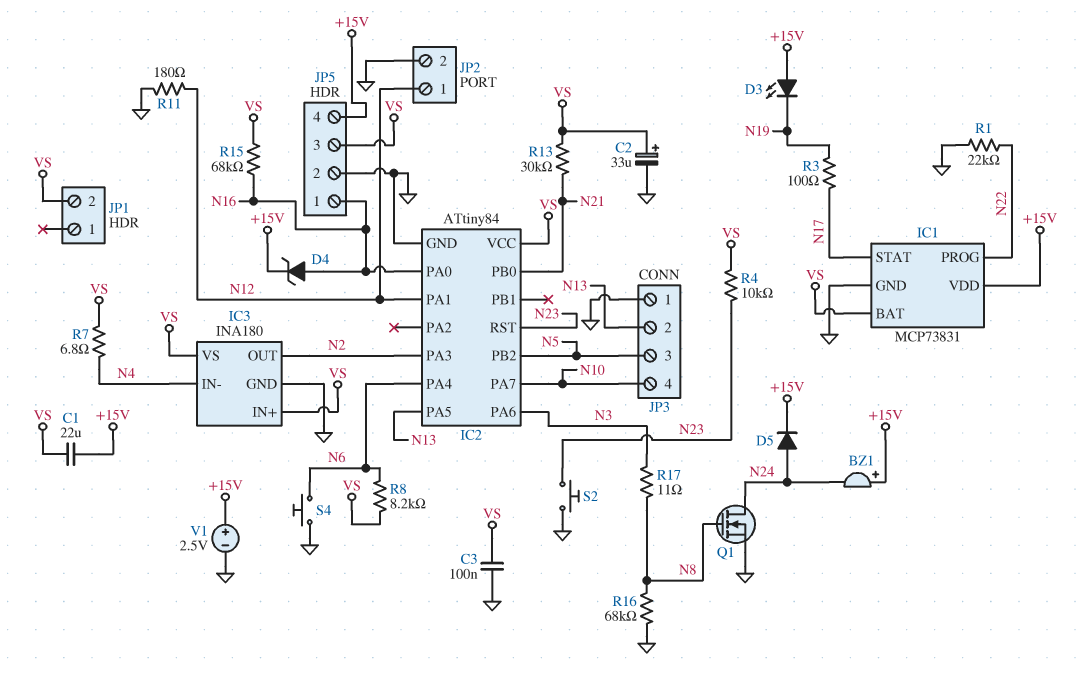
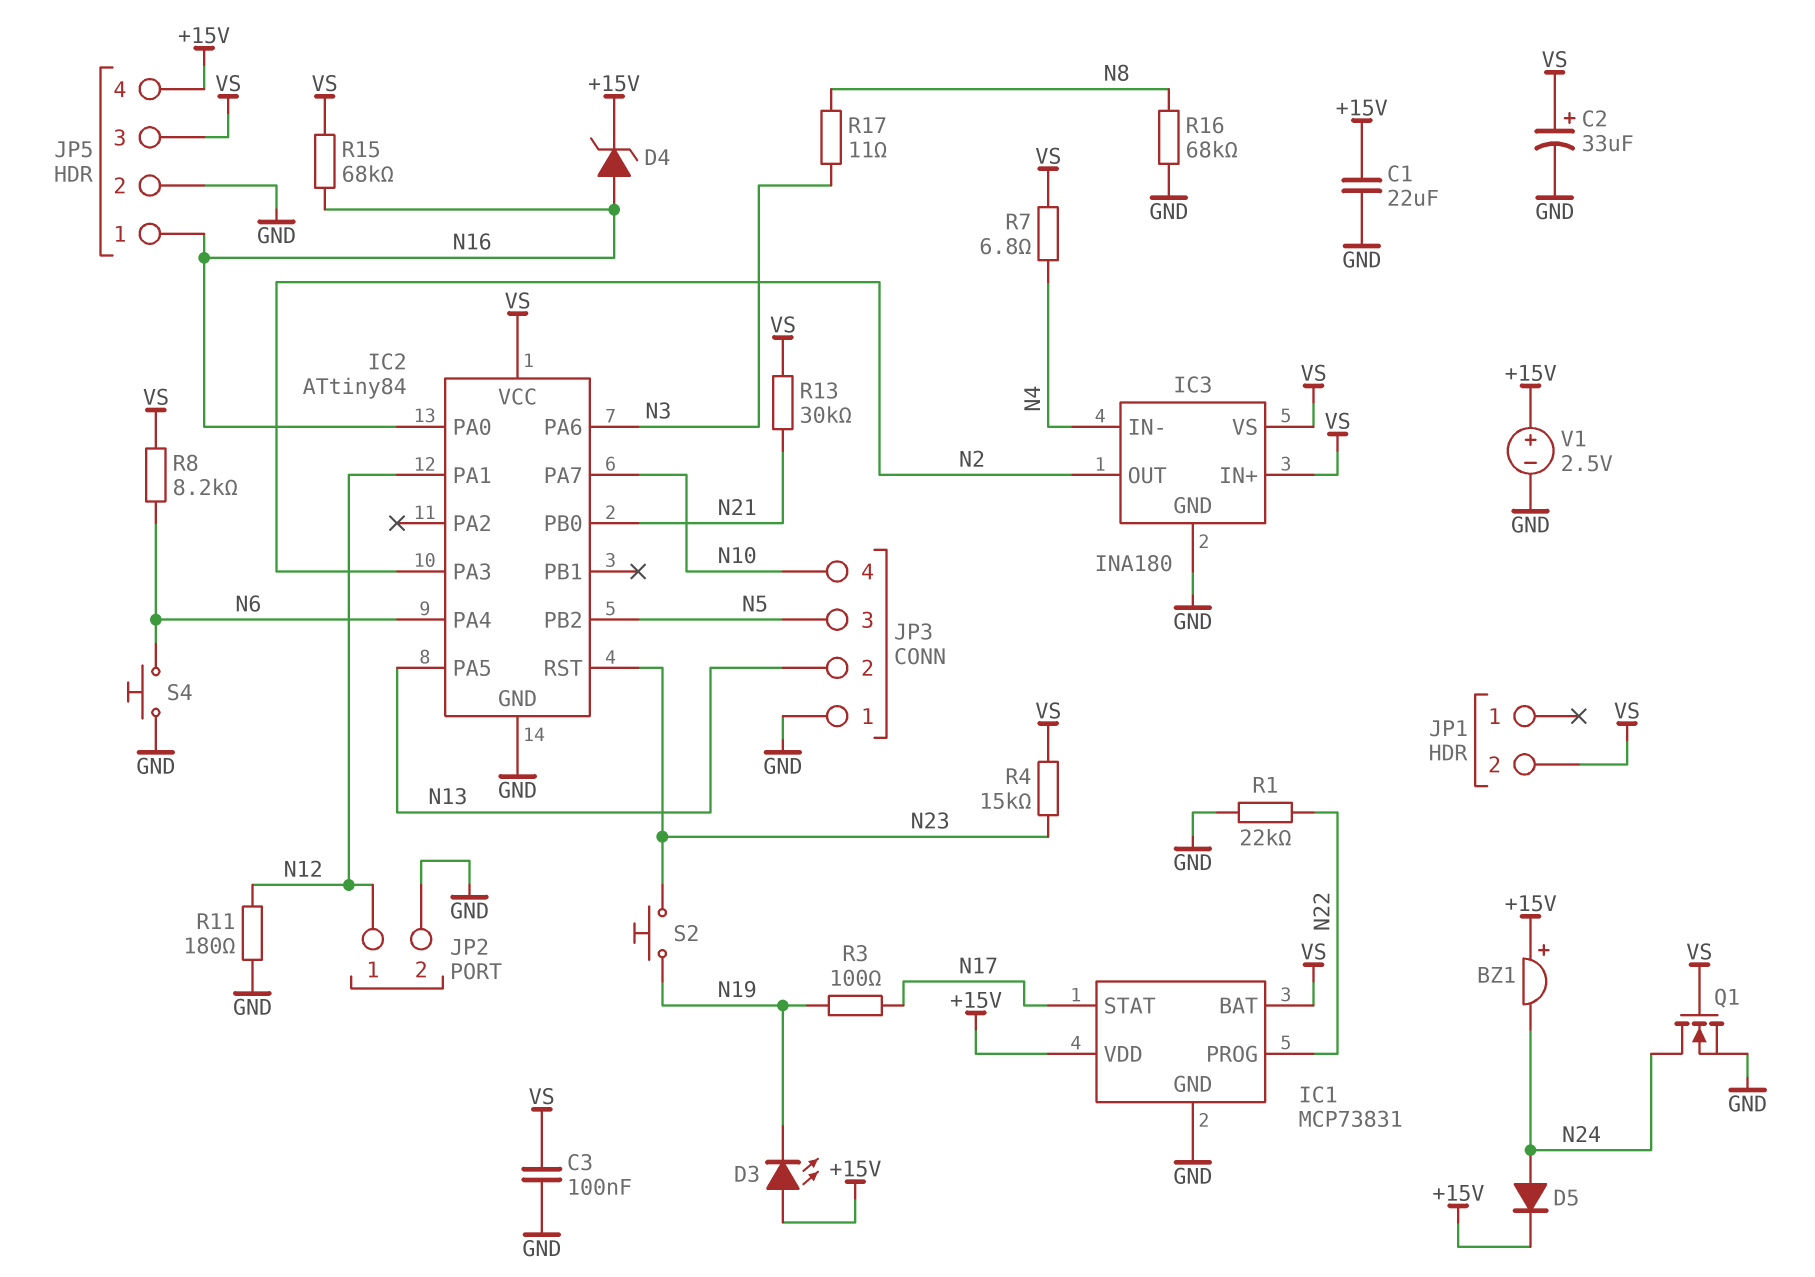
C1: 22uF (+15V, VS) -> 22uF (+15V, GND)
Q1: NMOS (G N8, D N24, S GND) -> NMOS (G VS, D N24, S GND)
R4: 10k (N23, VS) -> 15k (N23, VS)
S2: button (GND, N23) -> button (N19, N23)

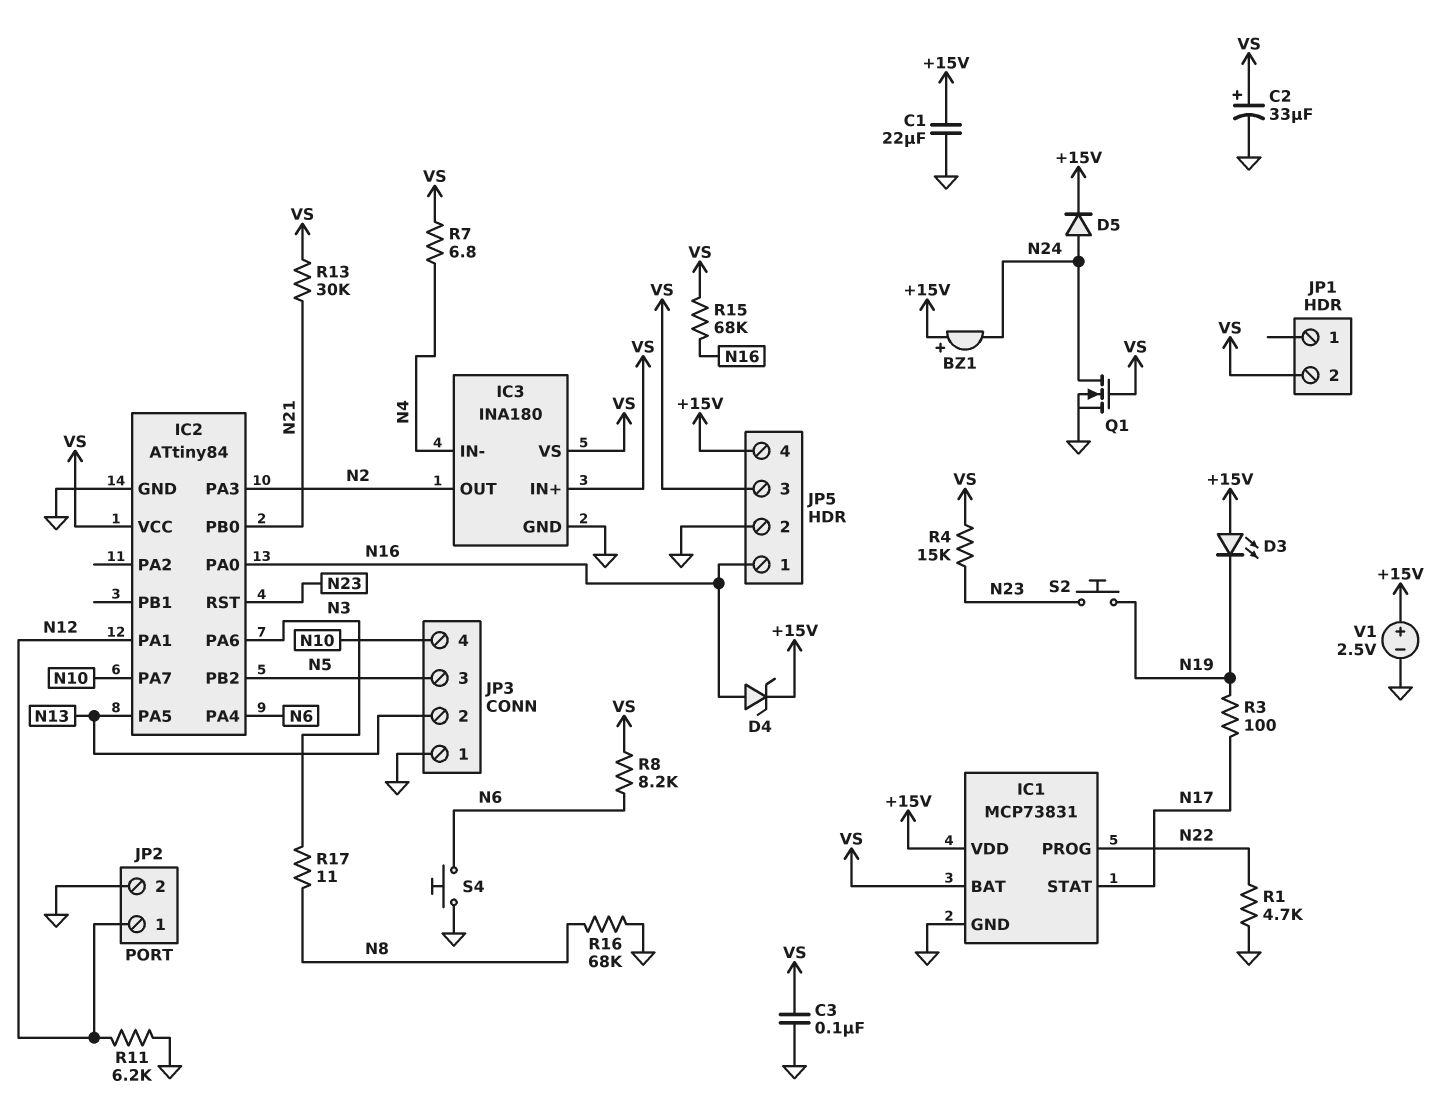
R1: 22k (GND, N22) -> 4.7k (GND, N22)
R11: 180 (GND, N12) -> 6.2k (GND, N12)

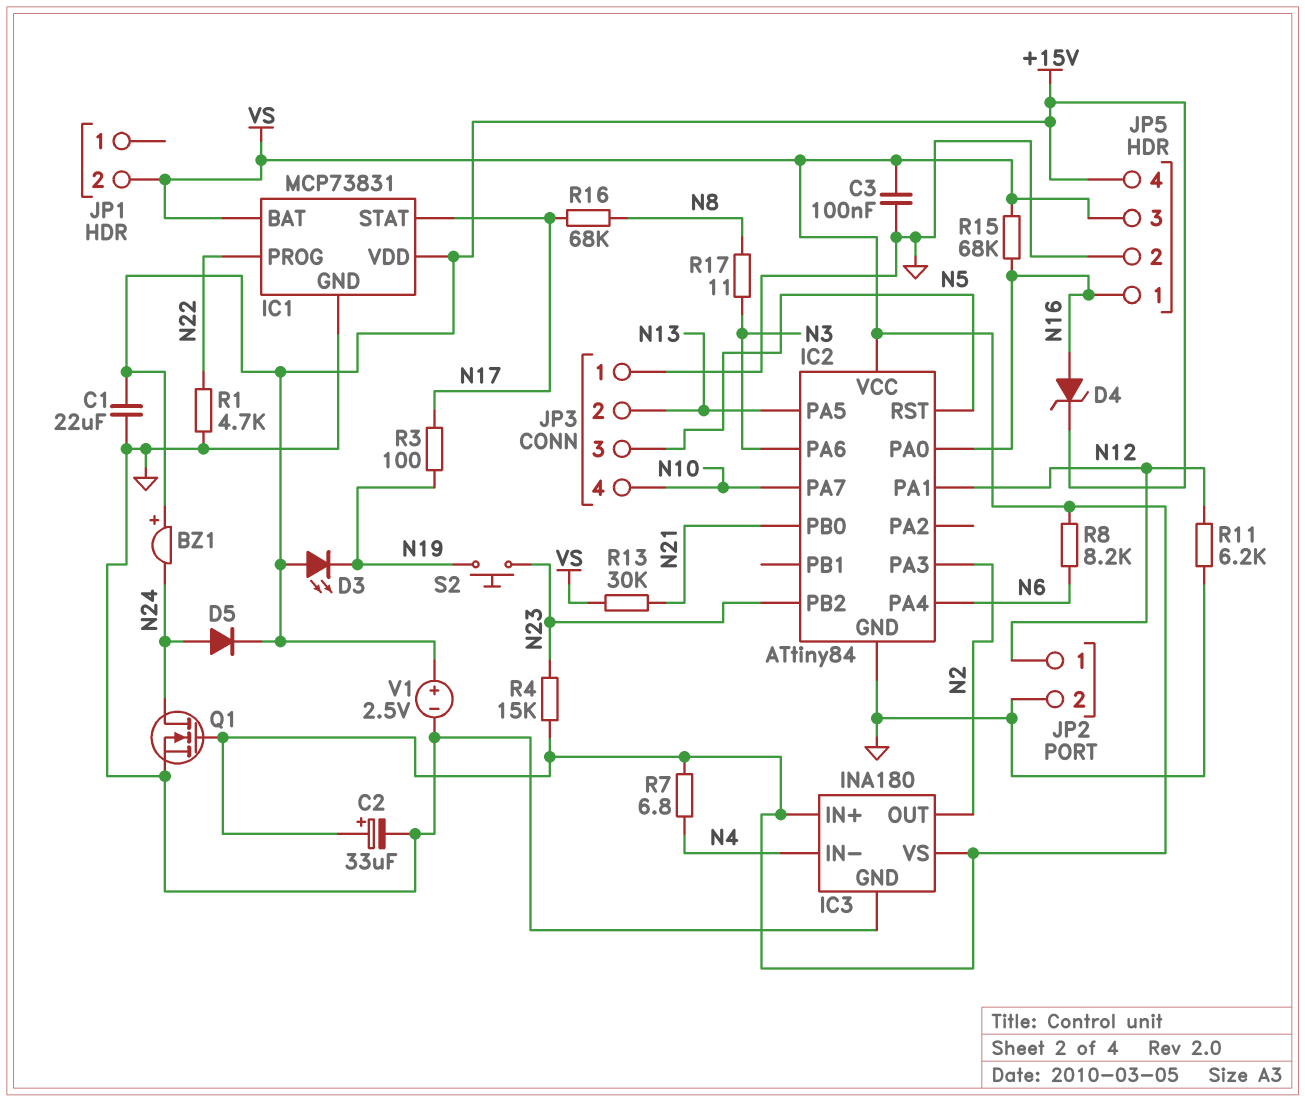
IC2 pin PB2: N5 -> N23
IC2 pin RST: N23 -> N5
R16: 68k (GND, N8) -> 68k (N8, N17)
S4: button (GND, N6) -> none

